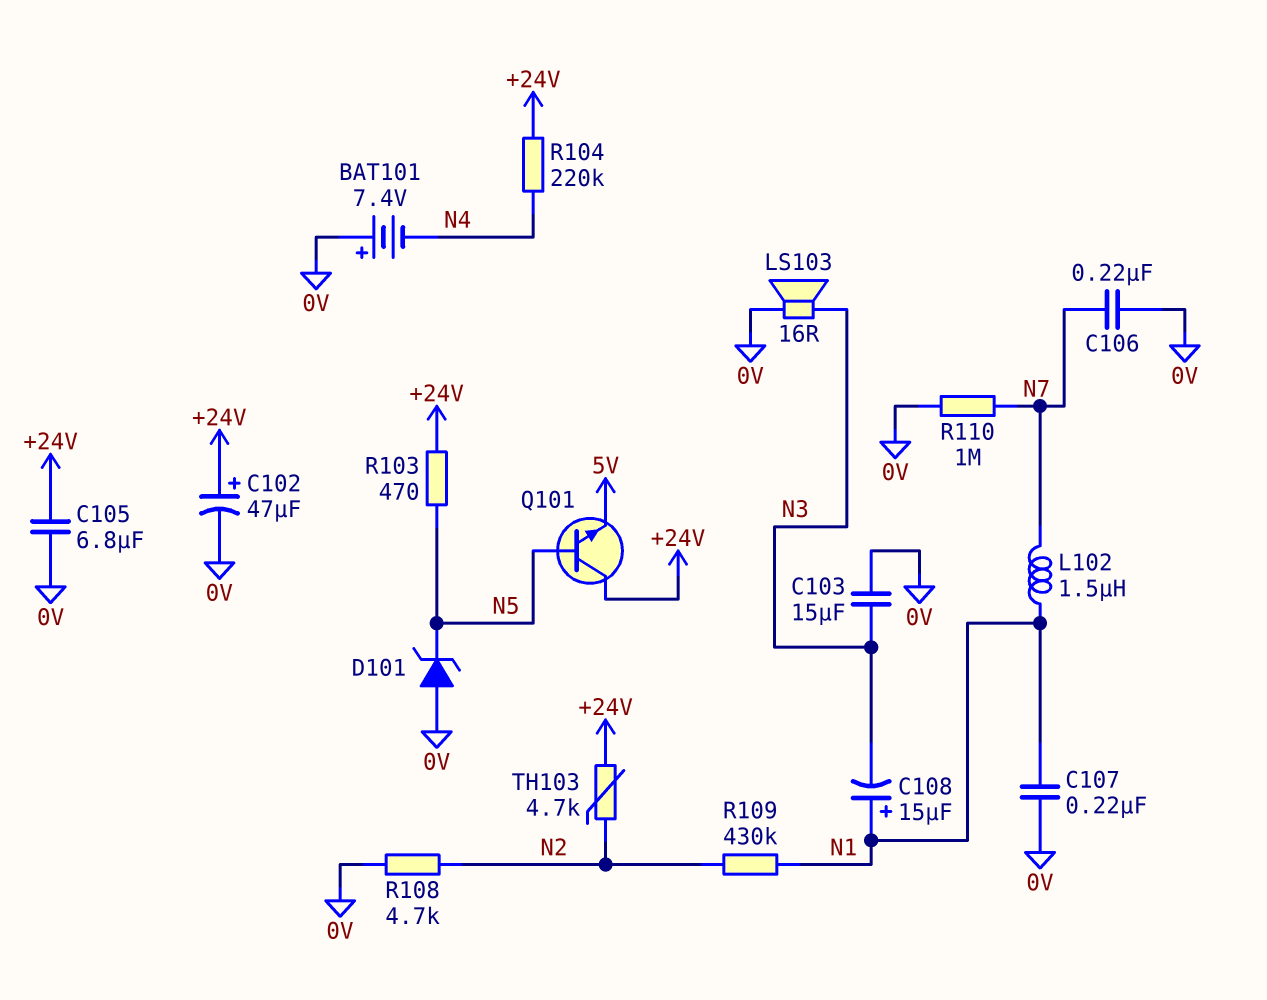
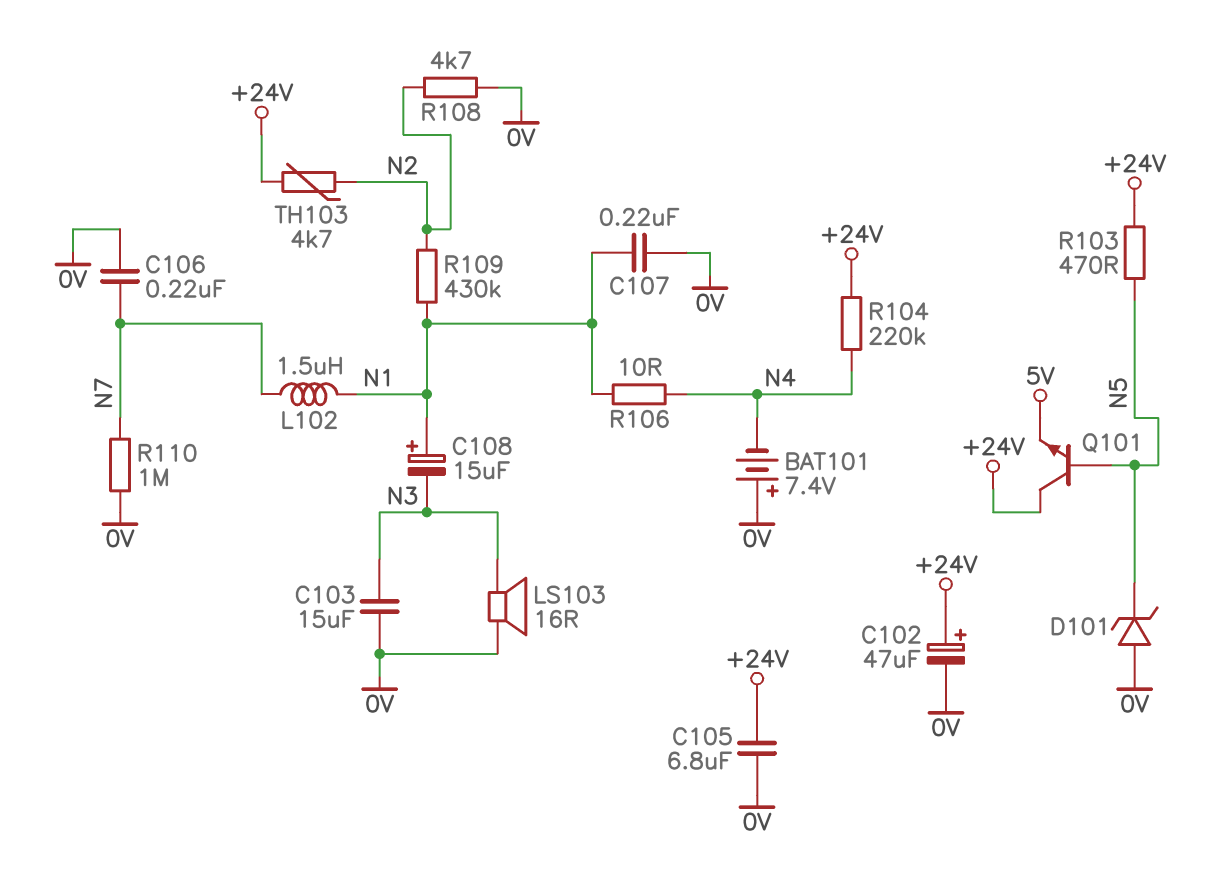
R106: none -> 10 (N1, N4)

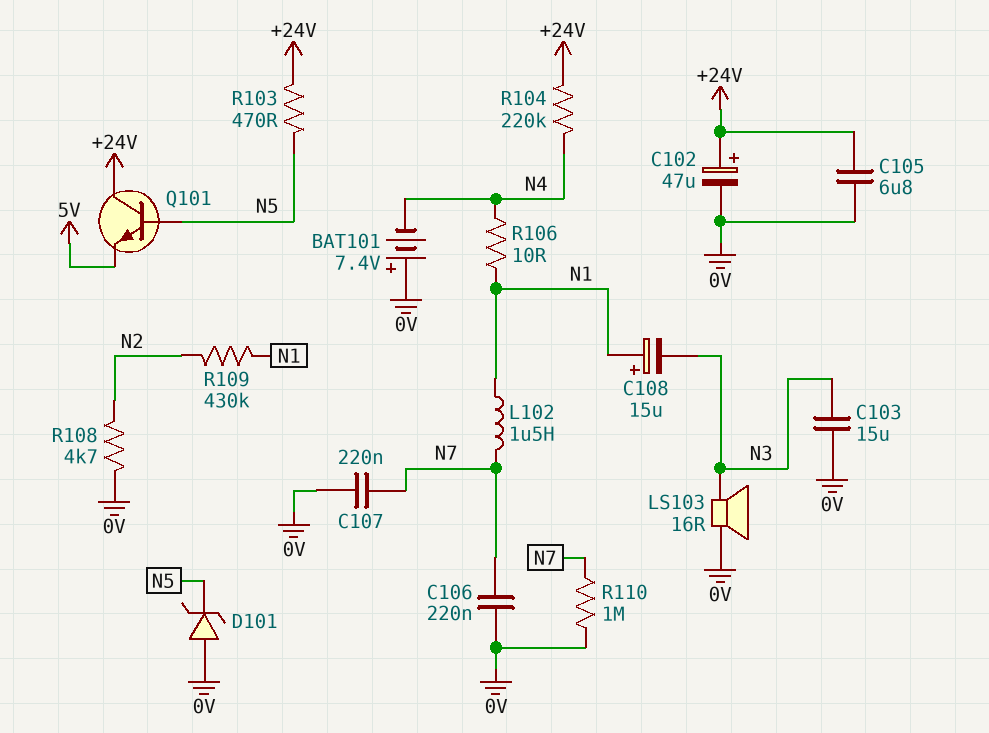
C107: 220nF (0V, N1) -> 220nF (0V, N7)
TH103: 4.7k (+24V, N2) -> none

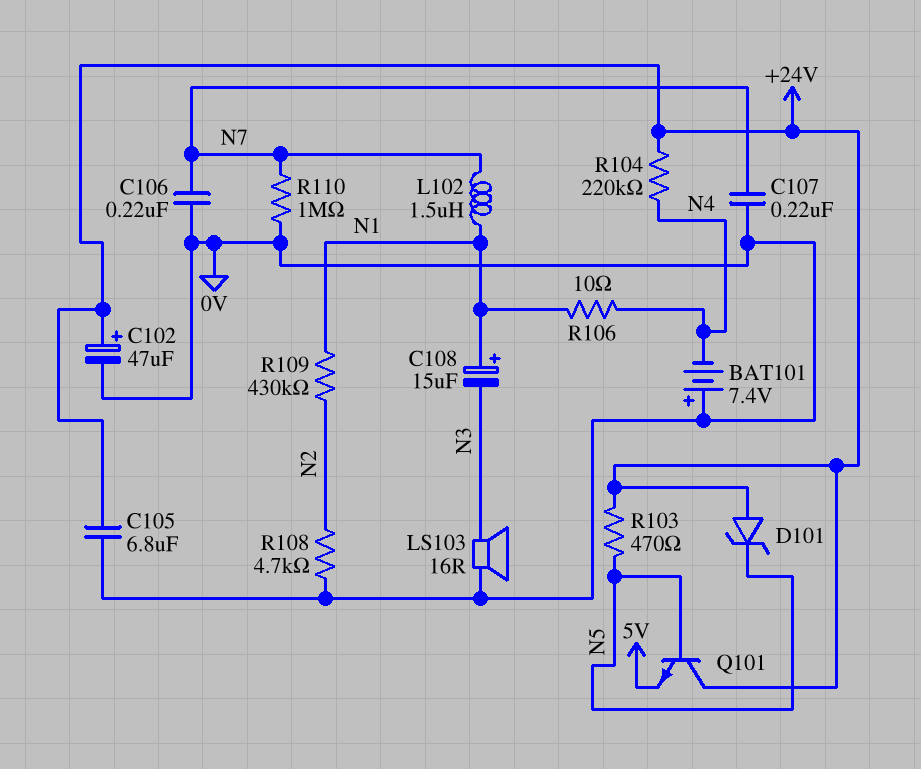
C103: 15uF (0V, N3) -> none
D101: zener (A 0V, K N5) -> zener (A +24V, K N5)

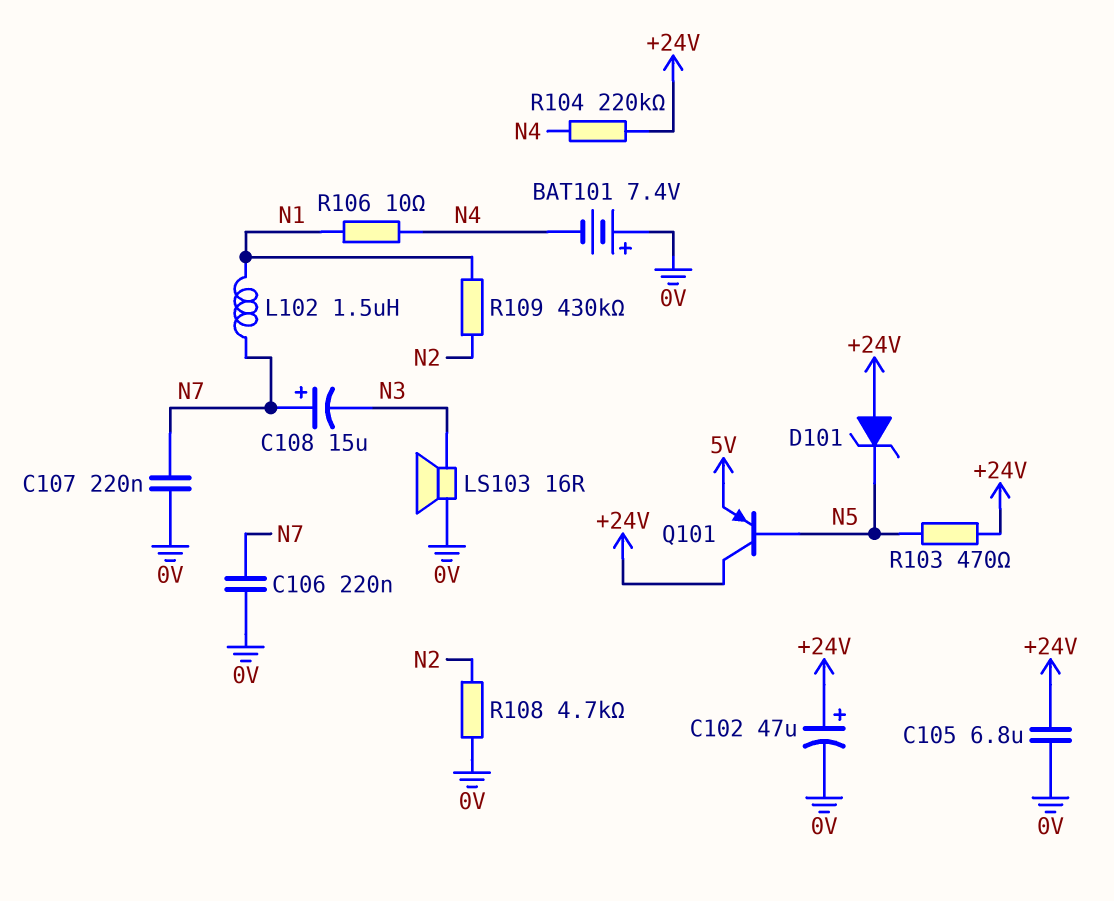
C108: 15uF (plus N1, minus N3) -> 15uF (plus N7, minus N3)
Q101: NPN (B N5, C +24V, E 5V) -> PNP (B N5, C +24V, E 5V)
R110: 1M (0V, N7) -> none

